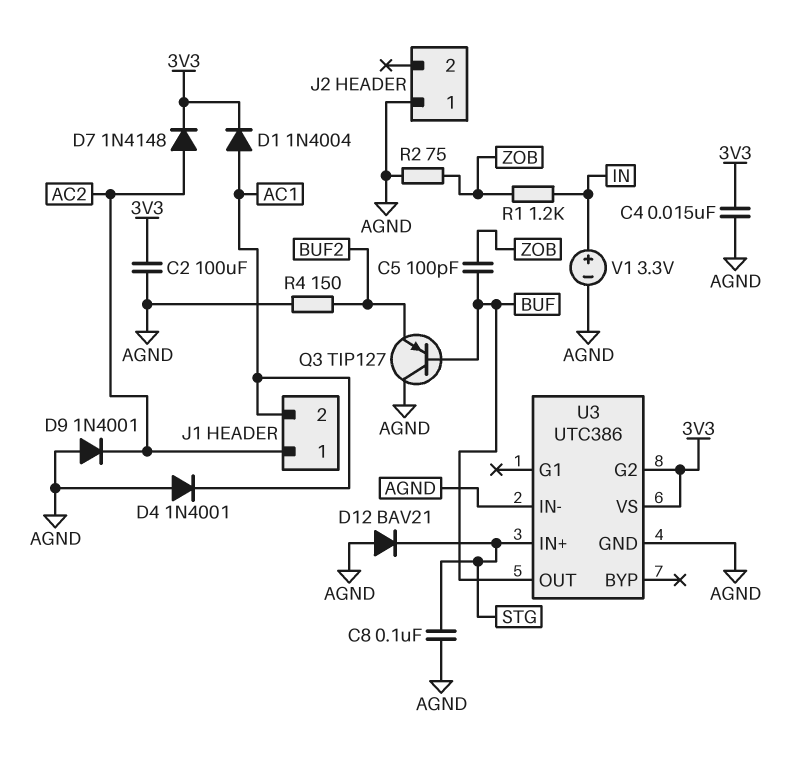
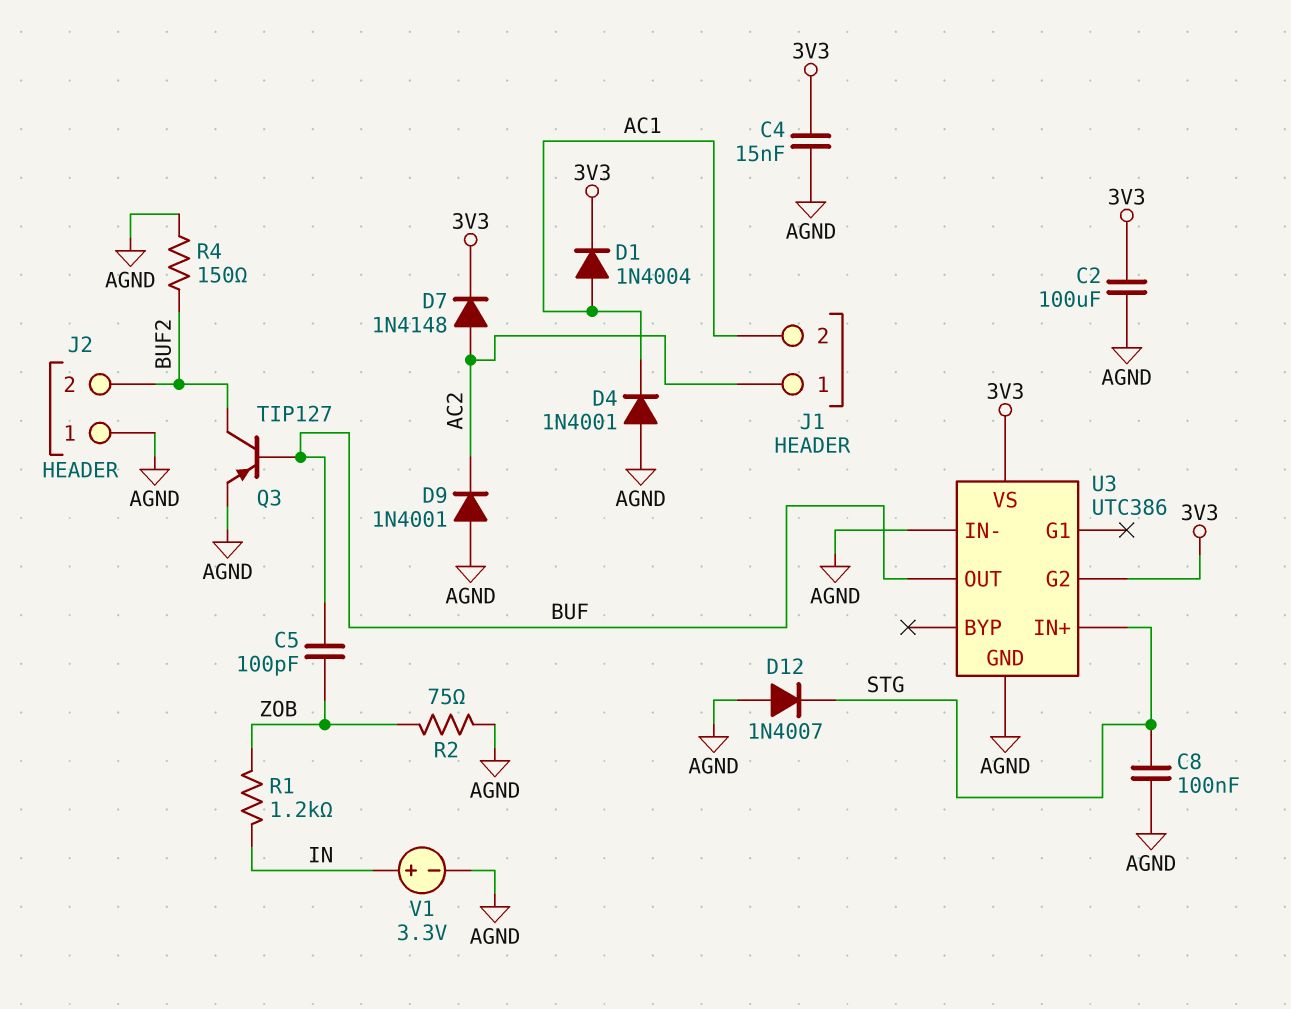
D12: diode BAV21 (A AGND, K STG) -> diode 1N4007 (A AGND, K STG)
J2 pin 2: none -> BUF2
Q3: PNP TIP127 (B BUF, C AGND, E BUF2) -> PNP TIP127 (B BUF, C BUF2, E AGND)

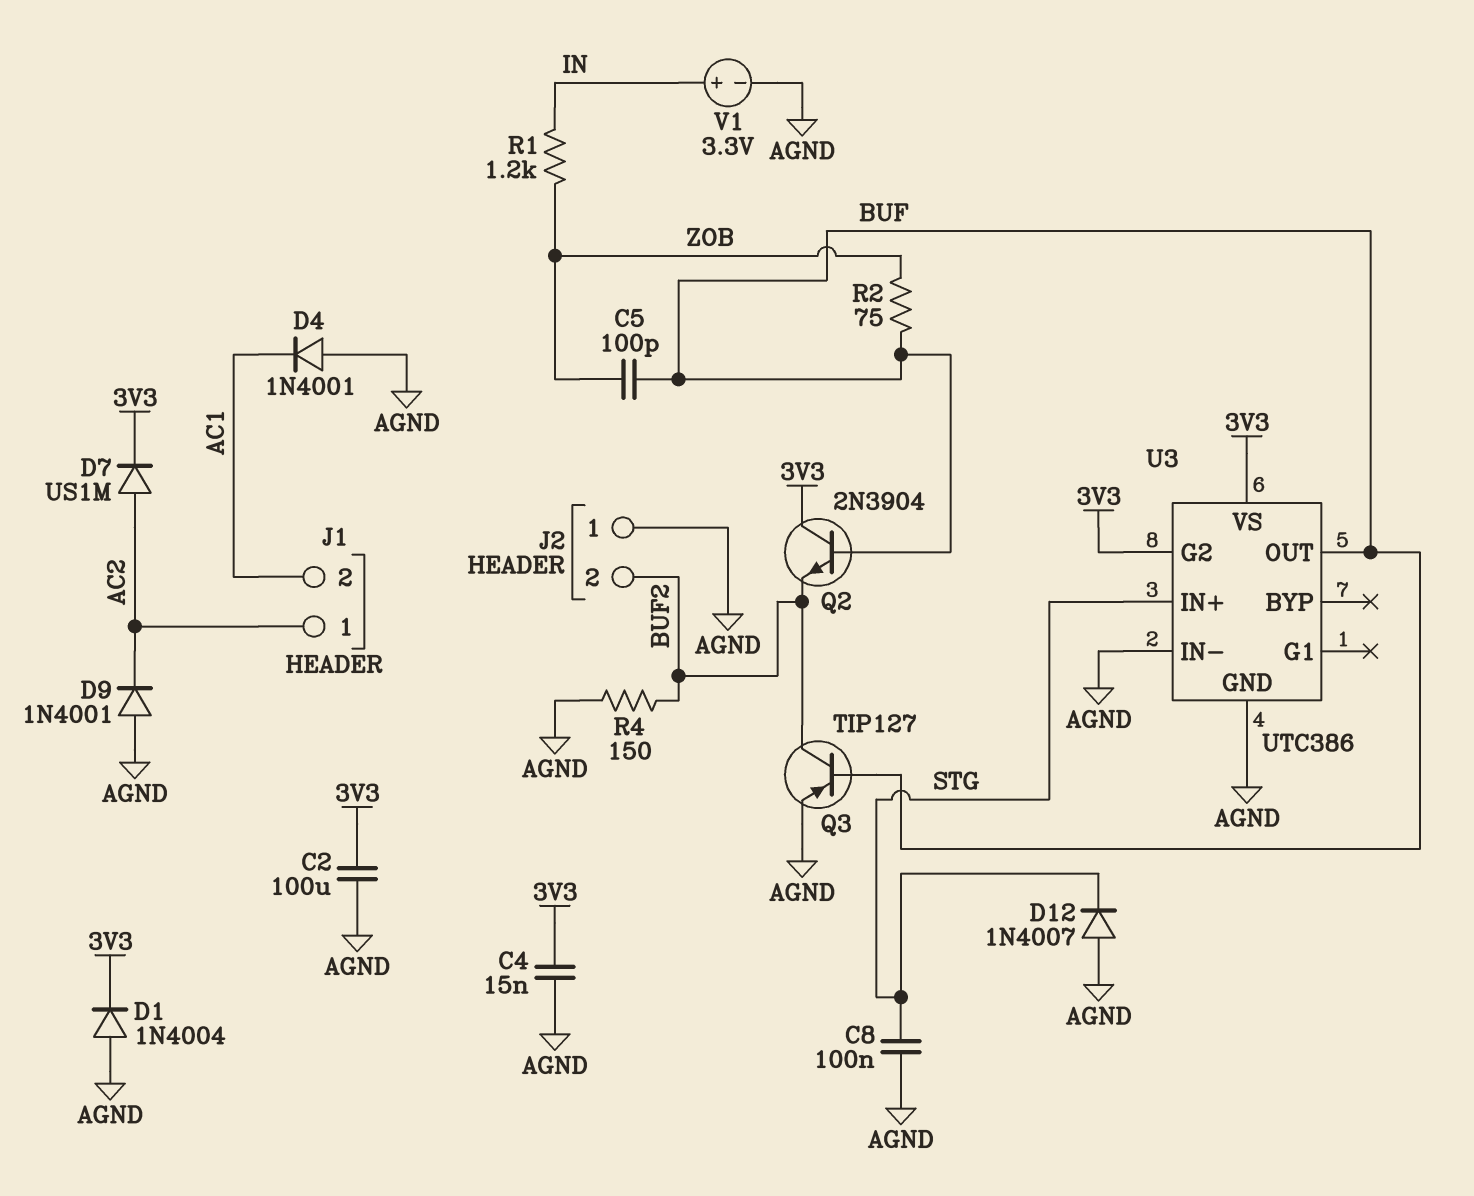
D1: diode 1N4004 (A AC1, K 3V3) -> diode 1N4004 (A AGND, K 3V3)
D7: diode 1N4148 (A AC2, K 3V3) -> diode US1M (A AC2, K 3V3)
Q2: none -> NPN 2N3904 (B BUF, C 3V3, E BUF2)
R2: 75 (AGND, ZOB) -> 75 (BUF, ZOB)

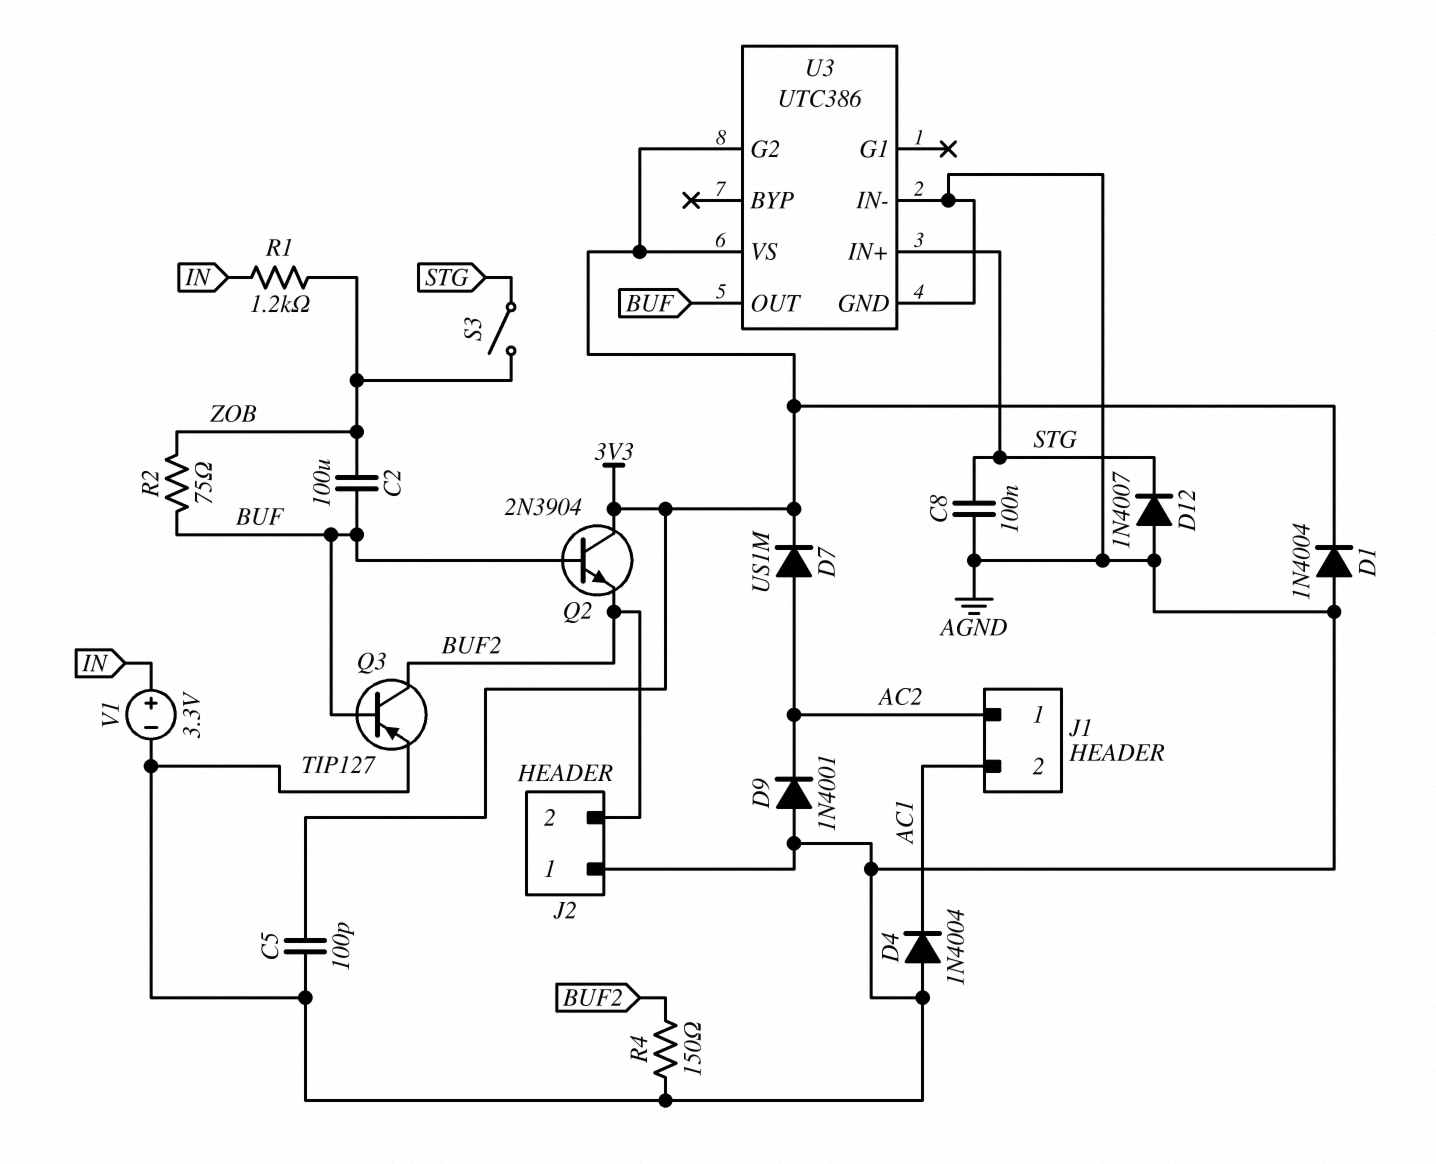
C2: 100uF (3V3, AGND) -> 100uF (BUF, ZOB)
C4: 15nF (3V3, AGND) -> none
C5: 100pF (BUF, ZOB) -> 100pF (3V3, AGND)
D4: diode 1N4001 (A AGND, K AC1) -> diode 1N4004 (A AGND, K AC1)
S3: none -> switch (STG, ZOB)

